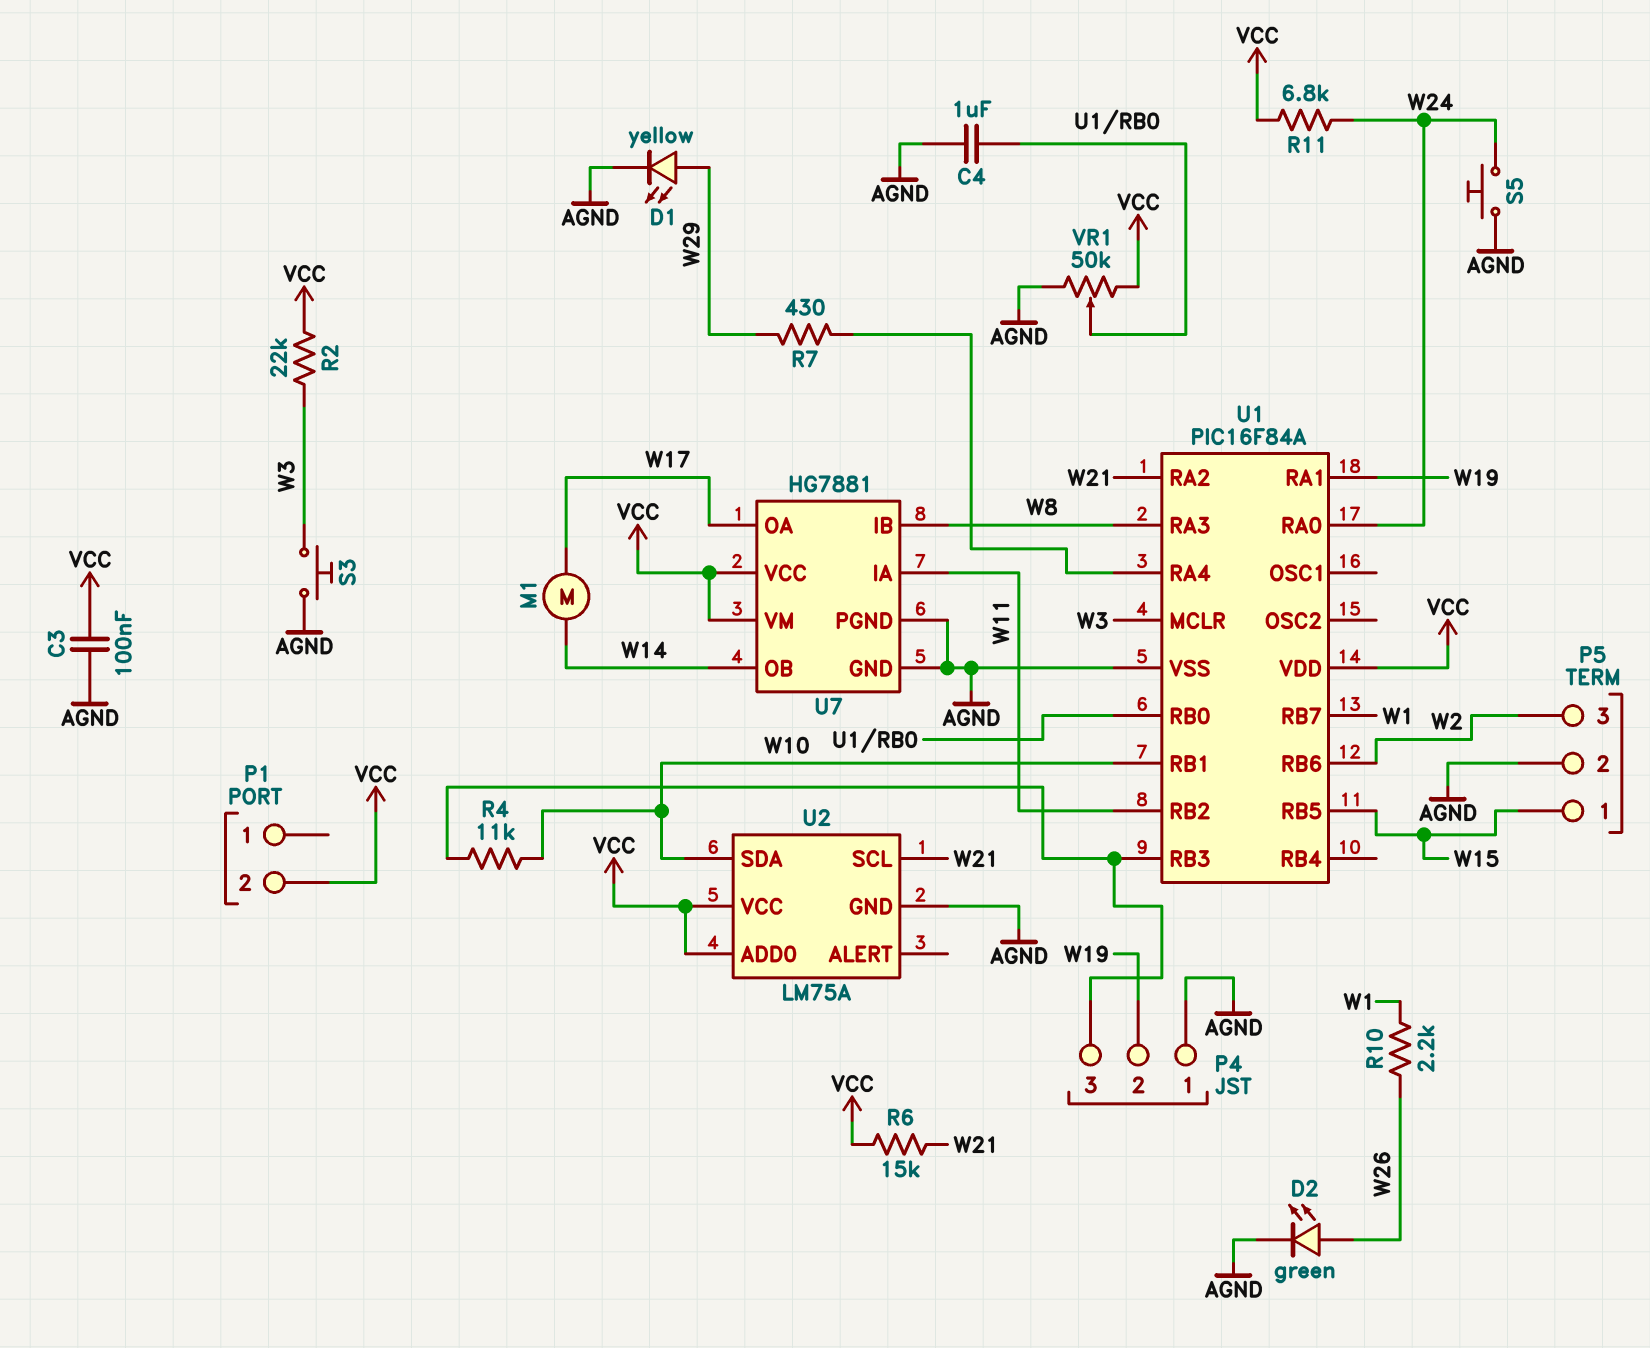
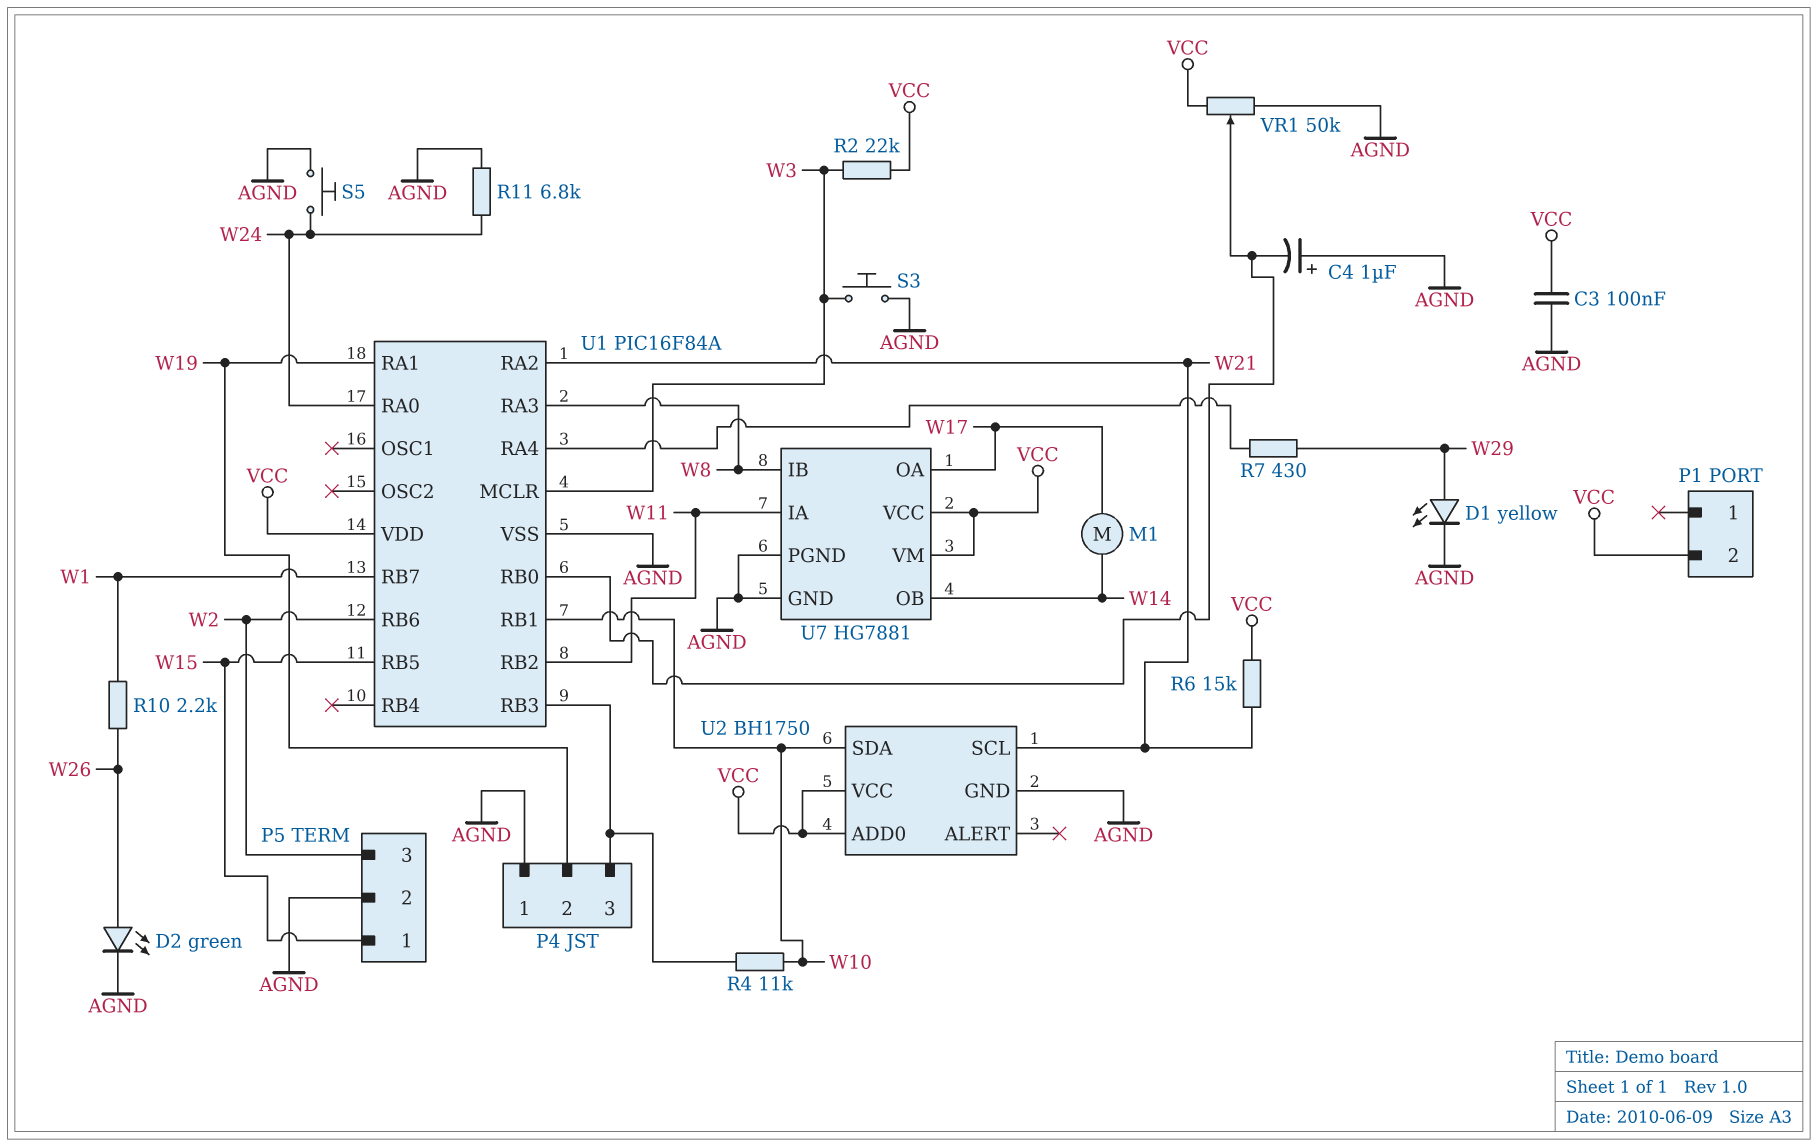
C4: 1uF (AGND, U1/RB0) -> 1uF (plus AGND, minus U1/RB0)
R11: 6.8k (VCC, W24) -> 6.8k (AGND, W24)
U2: LM75A -> BH1750

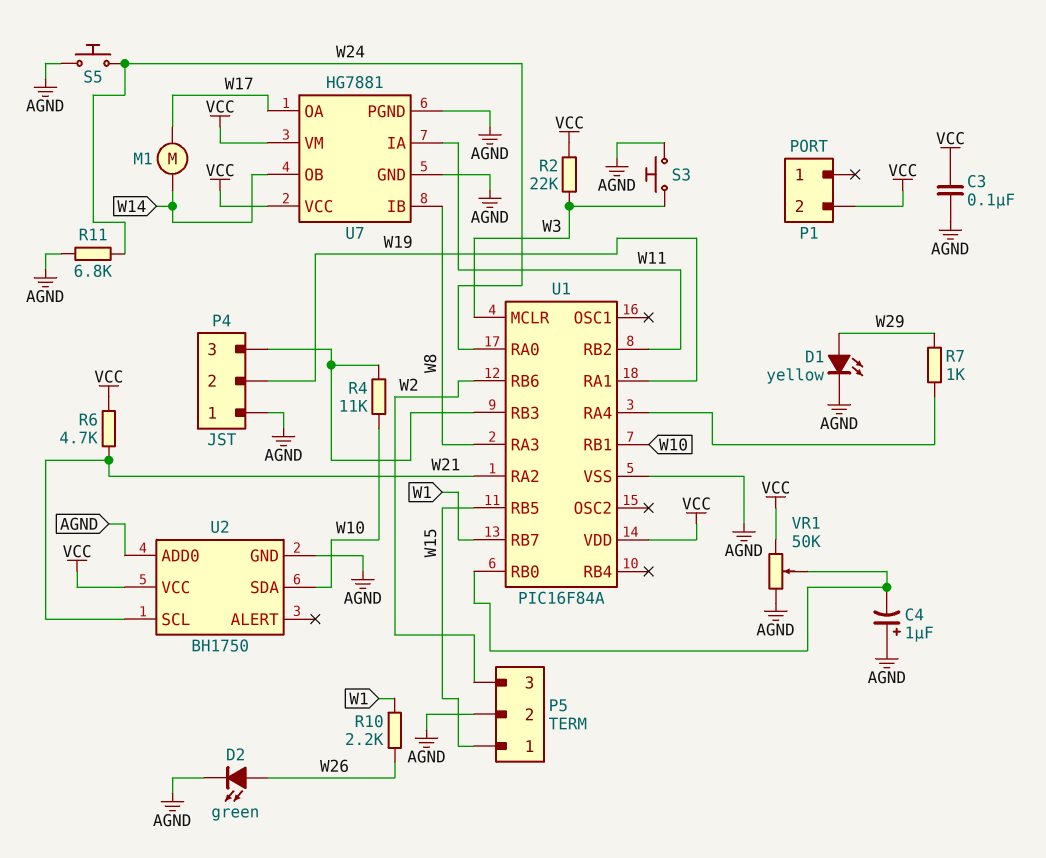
R6: 15k (VCC, W21) -> 4.7k (VCC, W21)
R7: 430 (U1/RA4, W29) -> 1k (U1/RA4, W29)
U2 pin ADD0: VCC -> AGND

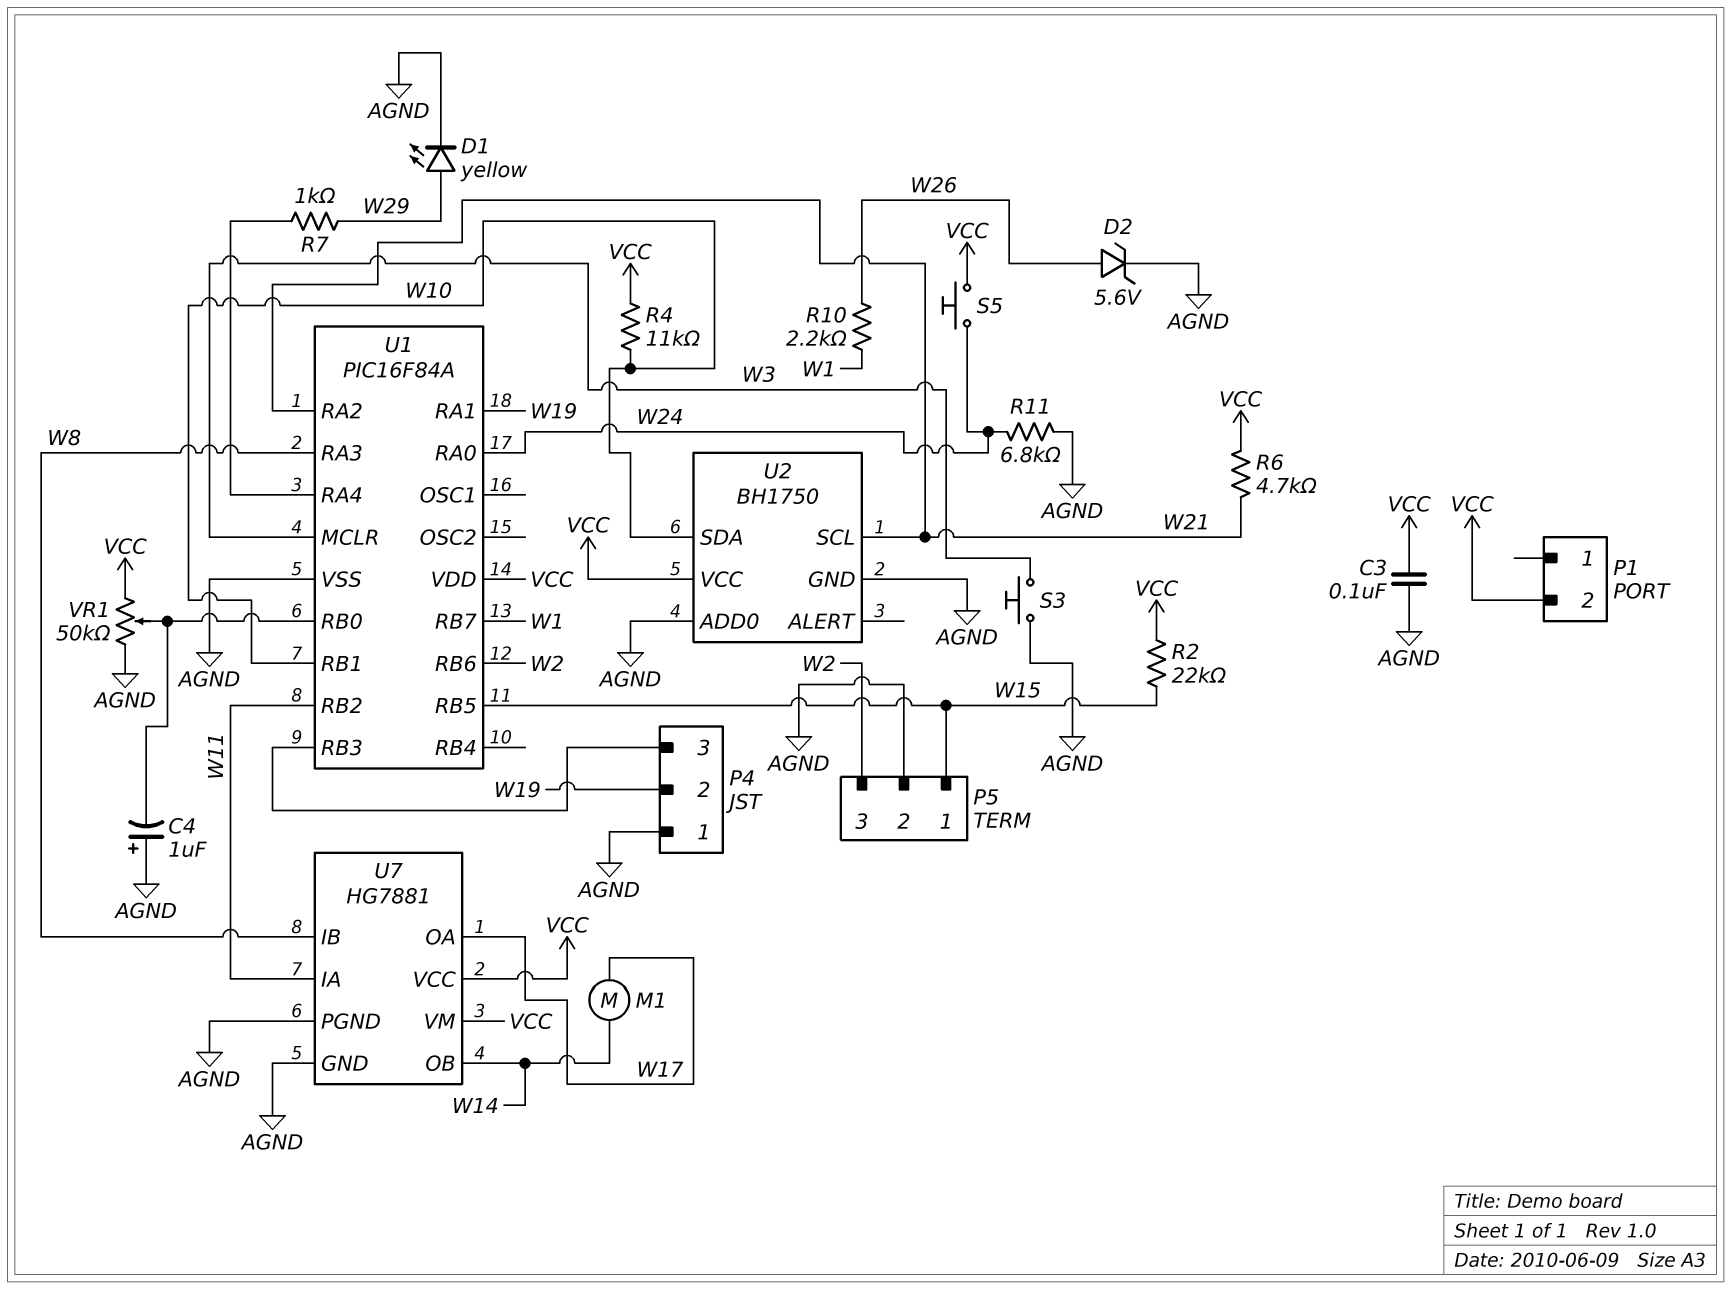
D2: LED green (A W26, K AGND) -> zener 5.6V (A W26, K AGND)
R2: 22k (VCC, W3) -> 22k (VCC, W15)
R4: 11k (P4/3, W10) -> 11k (VCC, W10)
S5: button (AGND, W24) -> button (VCC, W24)

